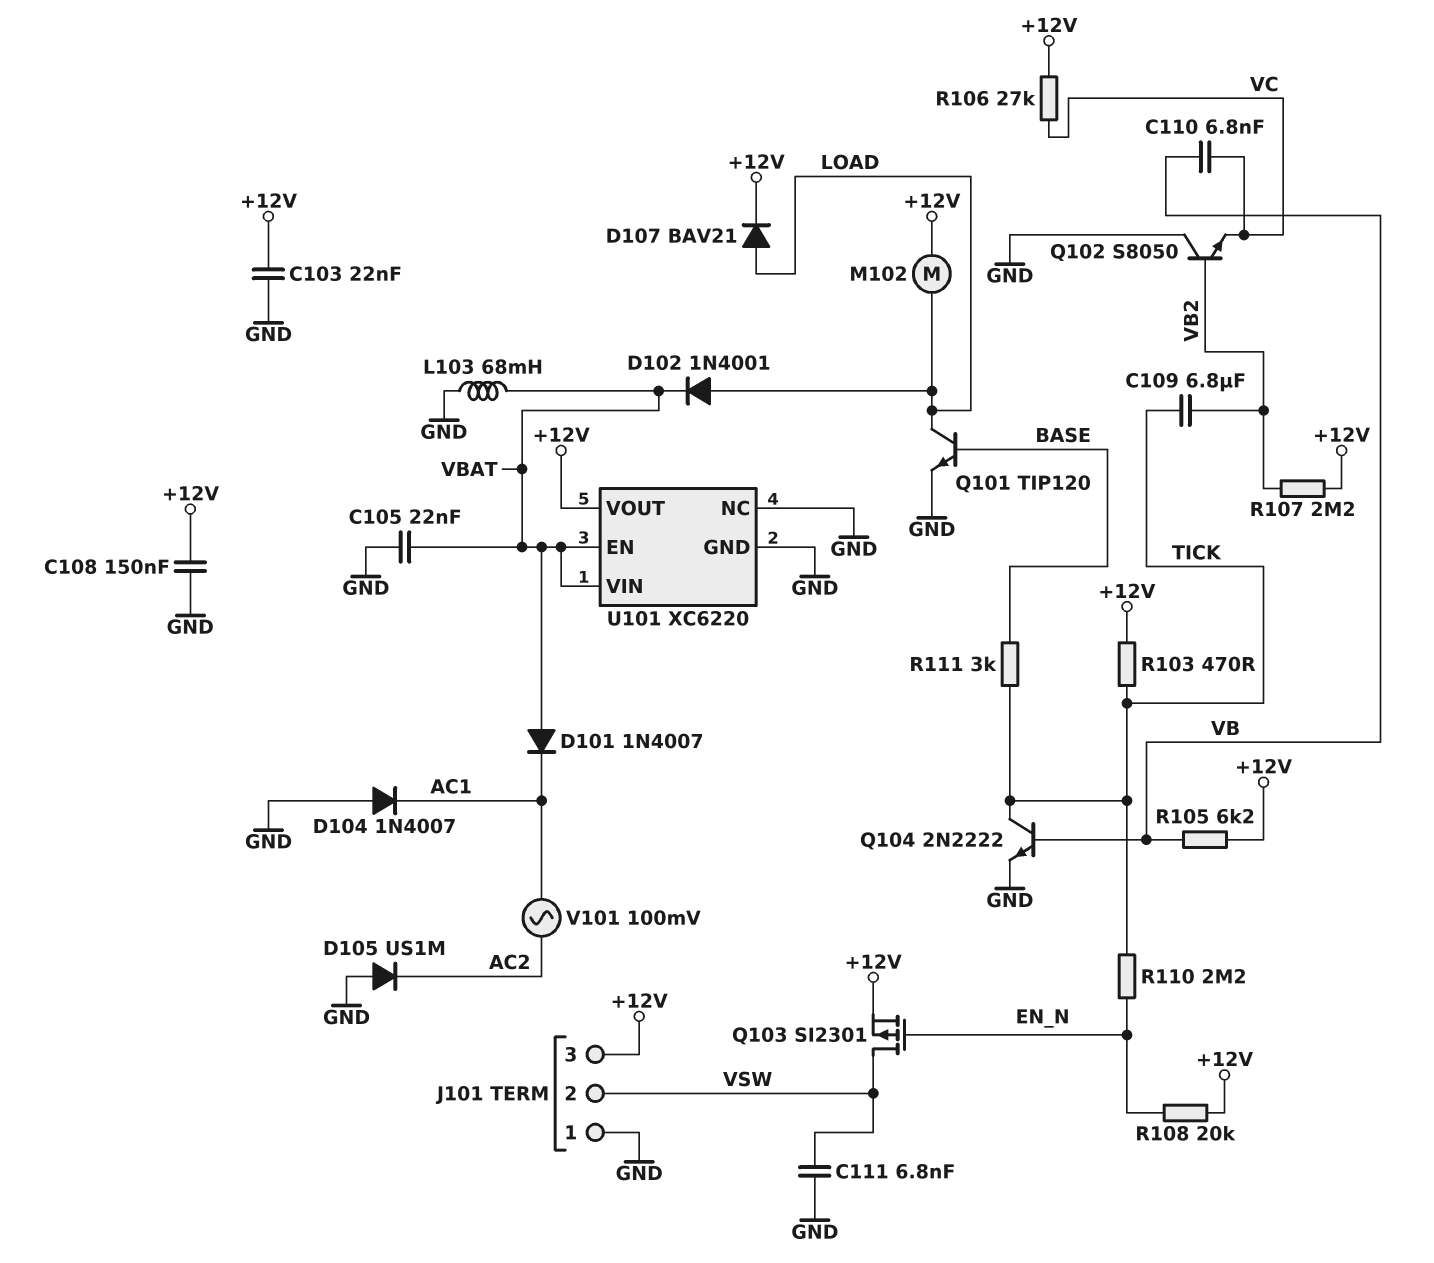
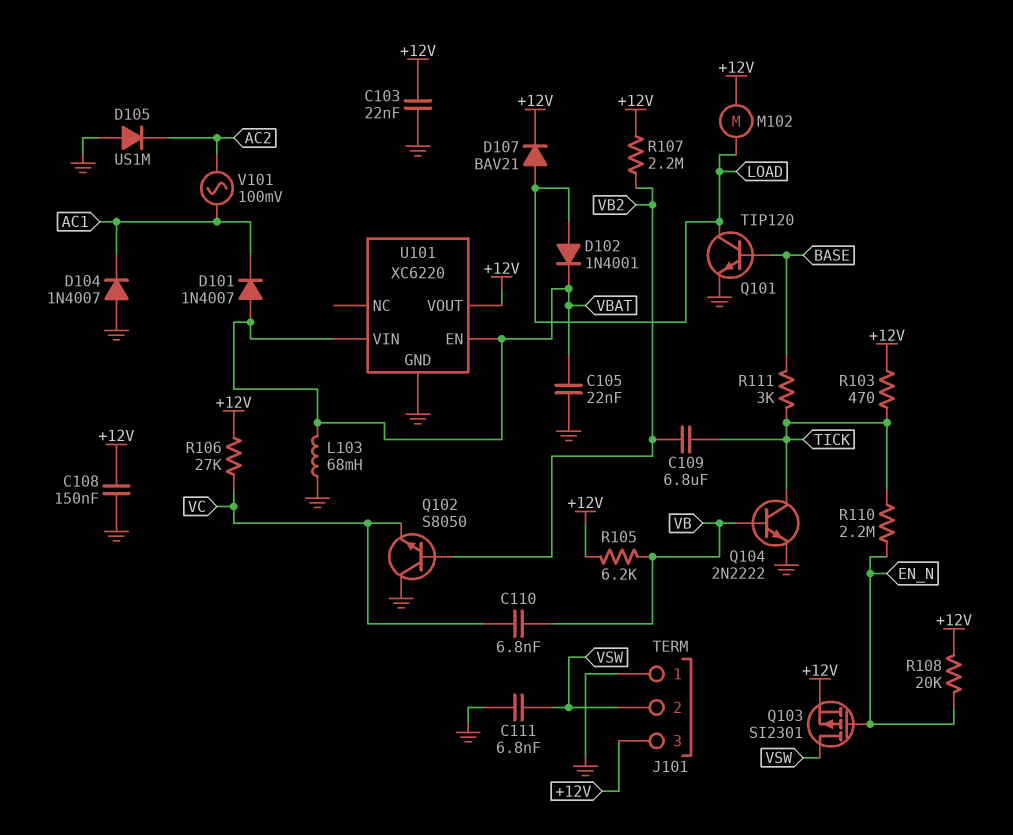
U101 pin NC: GND -> none

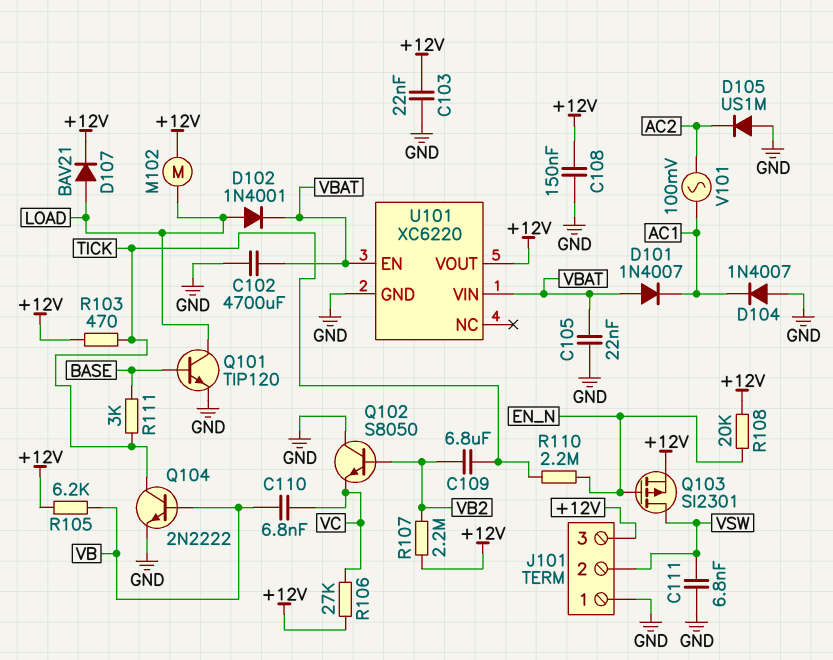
C102: none -> 4700uF (GND, VBAT)
L103: 68mH (GND, VBAT) -> none

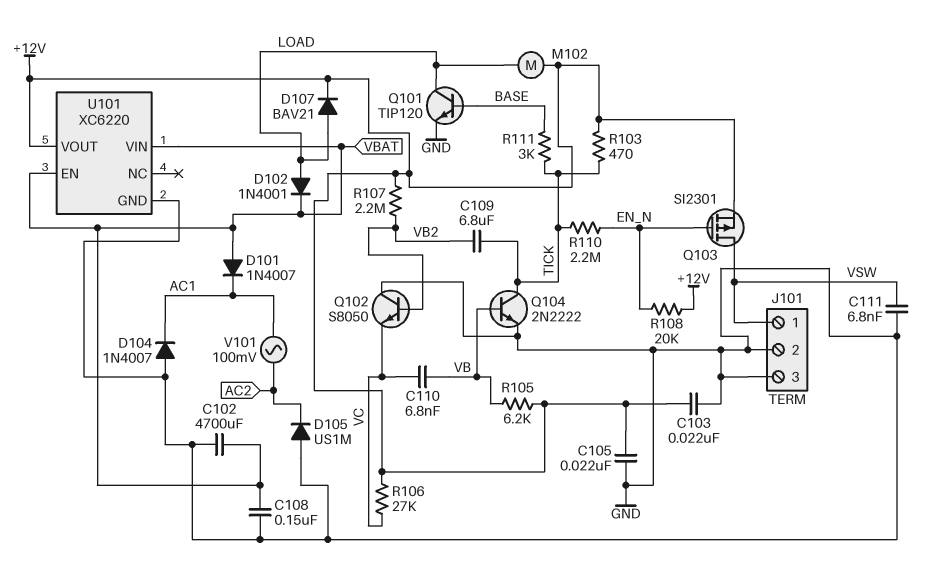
C105: 22nF (GND, VBAT) -> 22nF (+12V, GND)
C108: 150nF (+12V, GND) -> 150nF (GND, VBAT)
J101 pin 1: GND -> VSW
J101 pin 2: VSW -> GND
J101 pin 3: +12V -> GND

